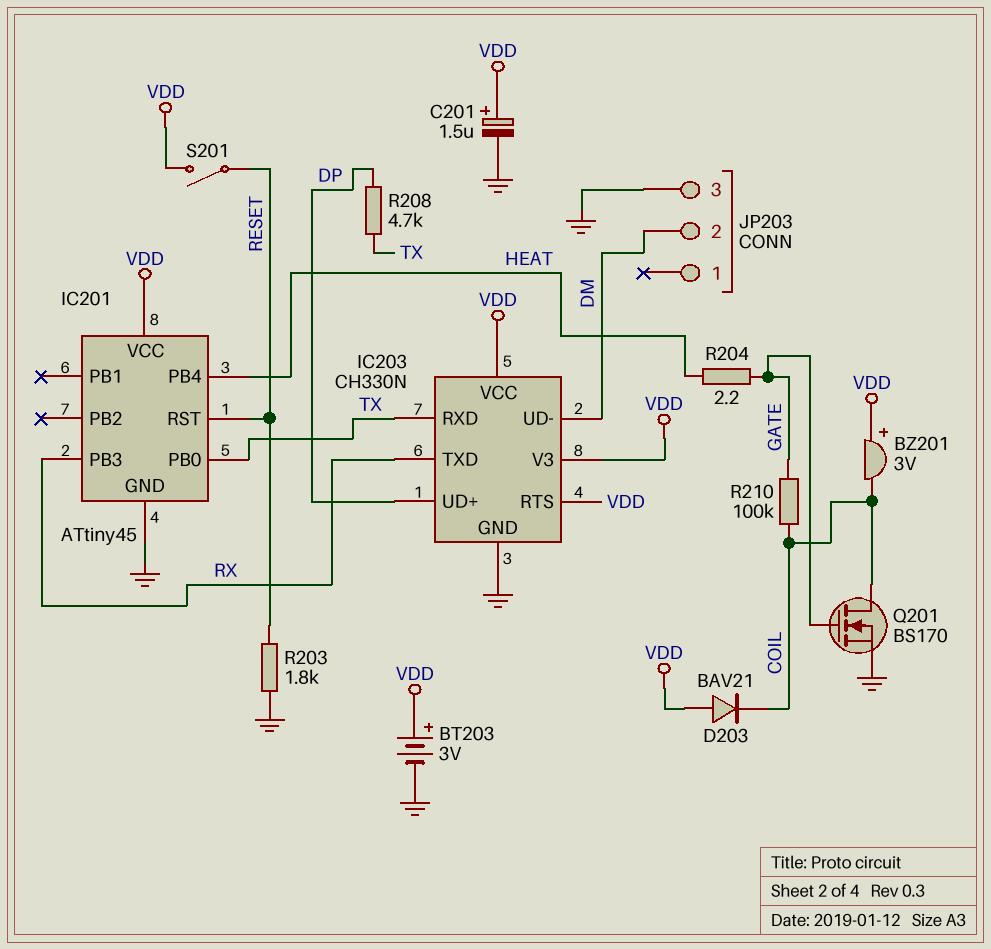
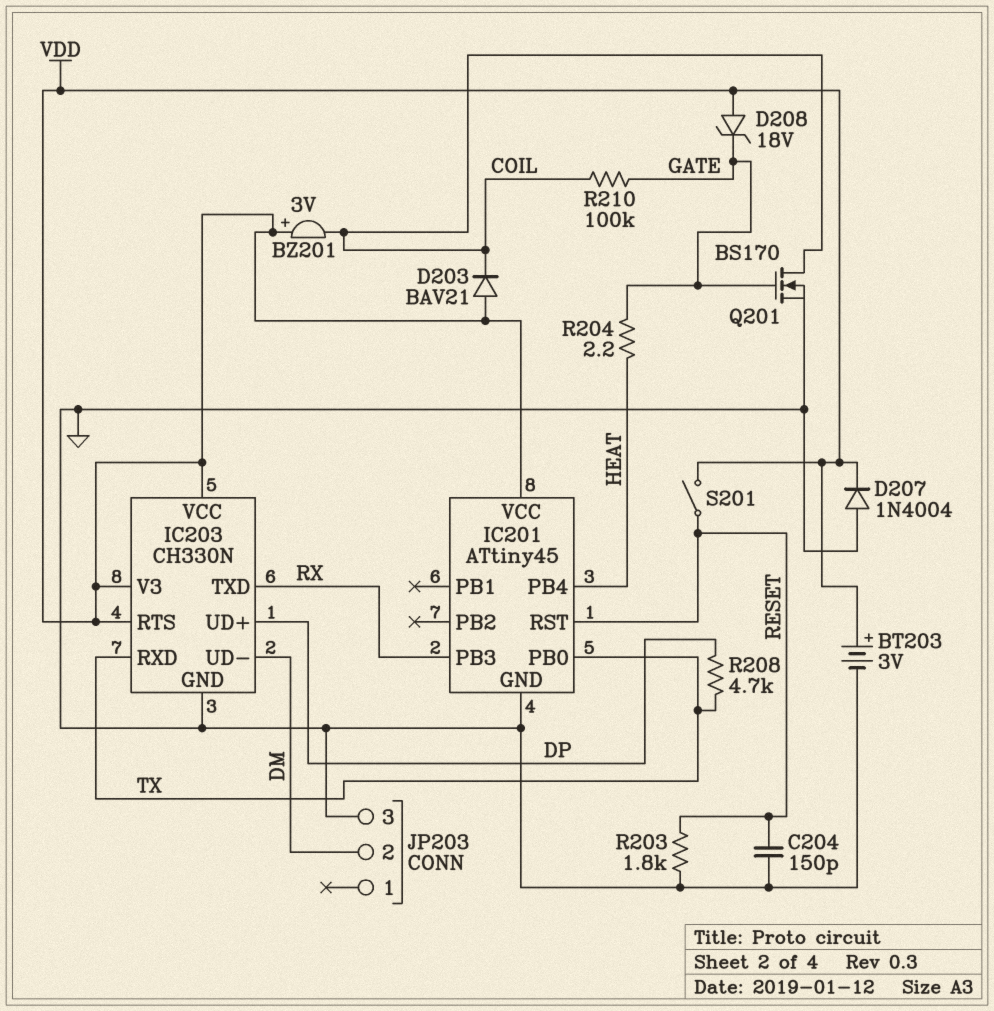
C201: 1.5uF (plus VDD, minus GND) -> none
C204: none -> 150pF (GND, RESET)
D207: none -> diode 1N4004 (A GND, K VDD)
D208: none -> zener 18V (A VDD, K GATE)

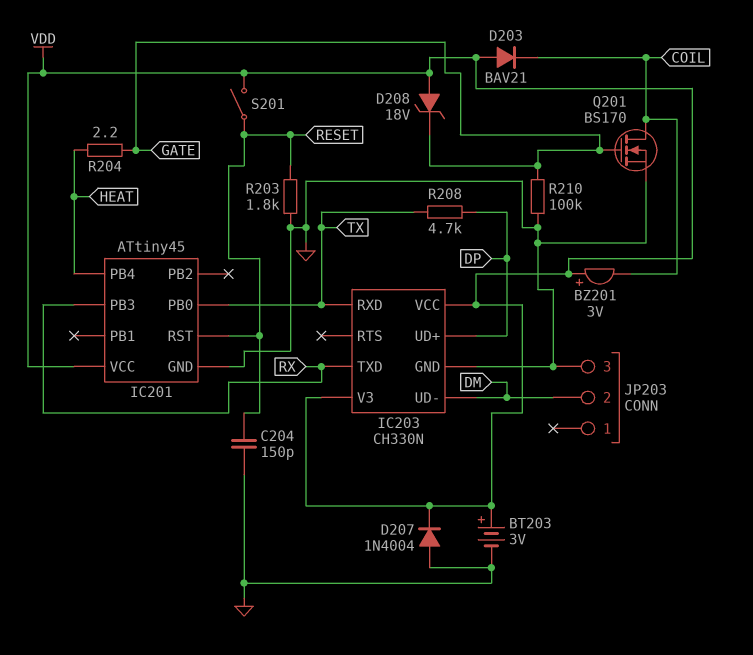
IC203 pin RTS: VDD -> none
R210: 100k (COIL, GATE) -> 100k (GATE, GND)

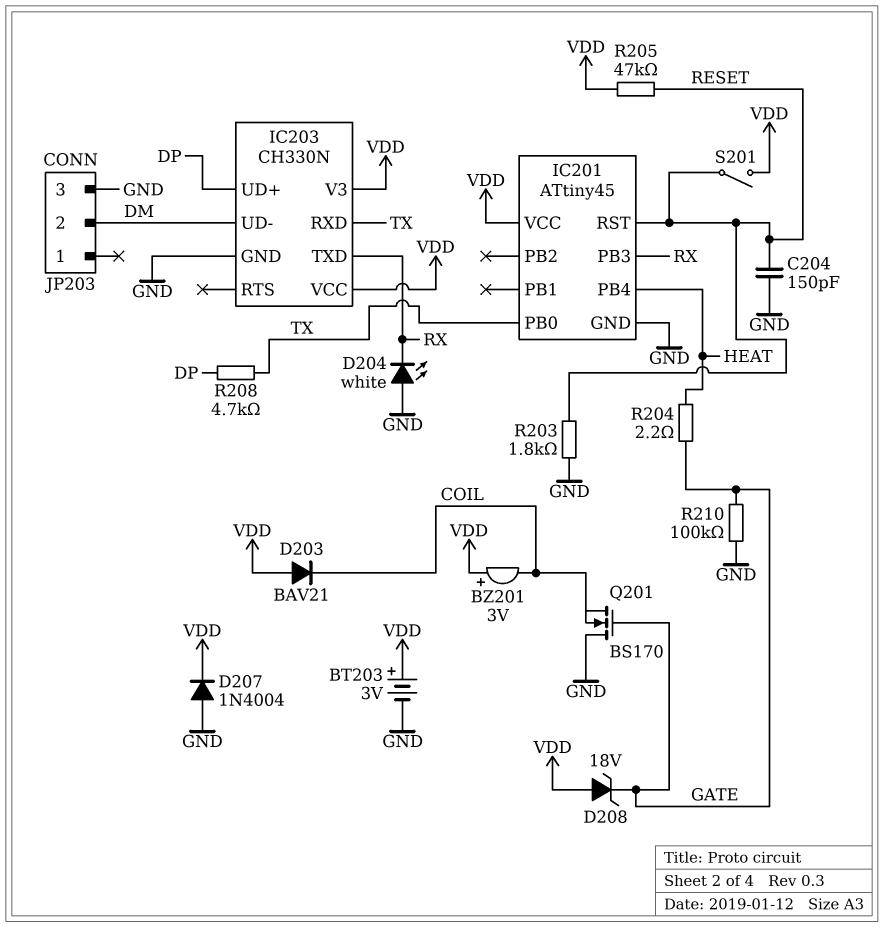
D204: none -> LED white (A GND, K RX)
Q201: NMOS BS170 (G GATE, D COIL, S GND) -> NMOS BS170 (G GATE, D GND, S COIL)
R205: none -> 47k (RESET, VDD)

